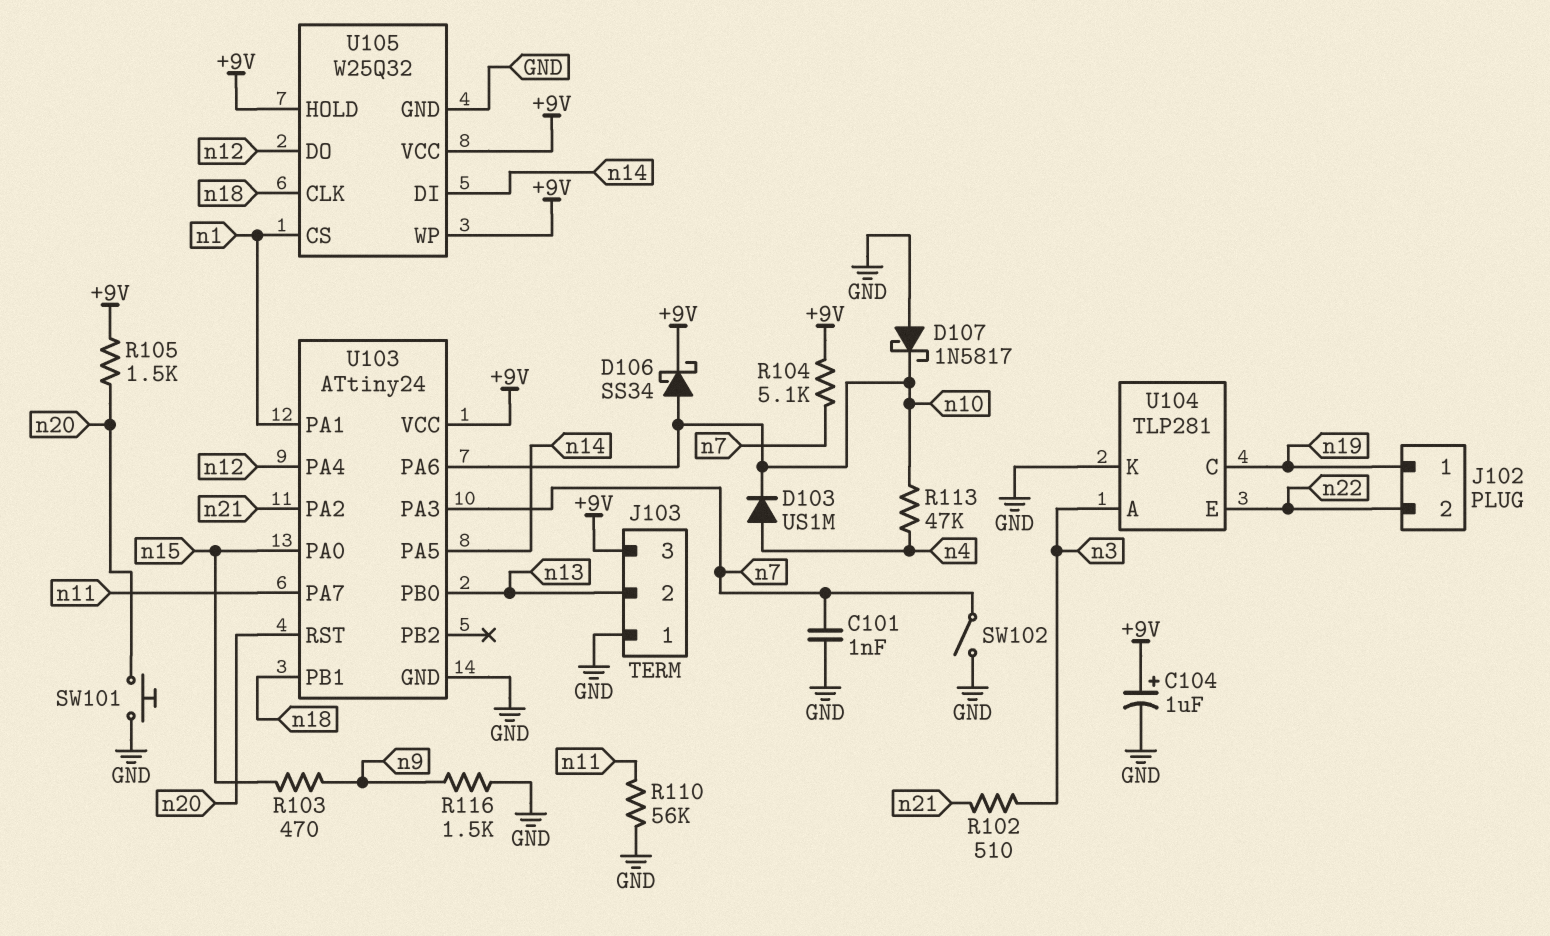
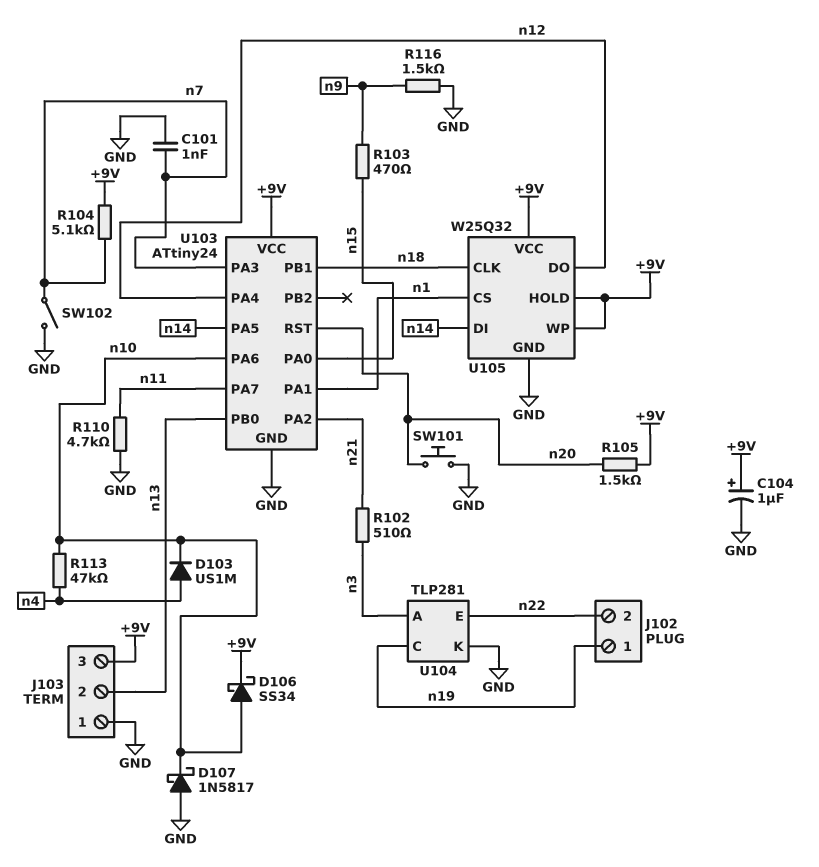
R110: 56k (GND, n11) -> 4.7k (GND, n11)

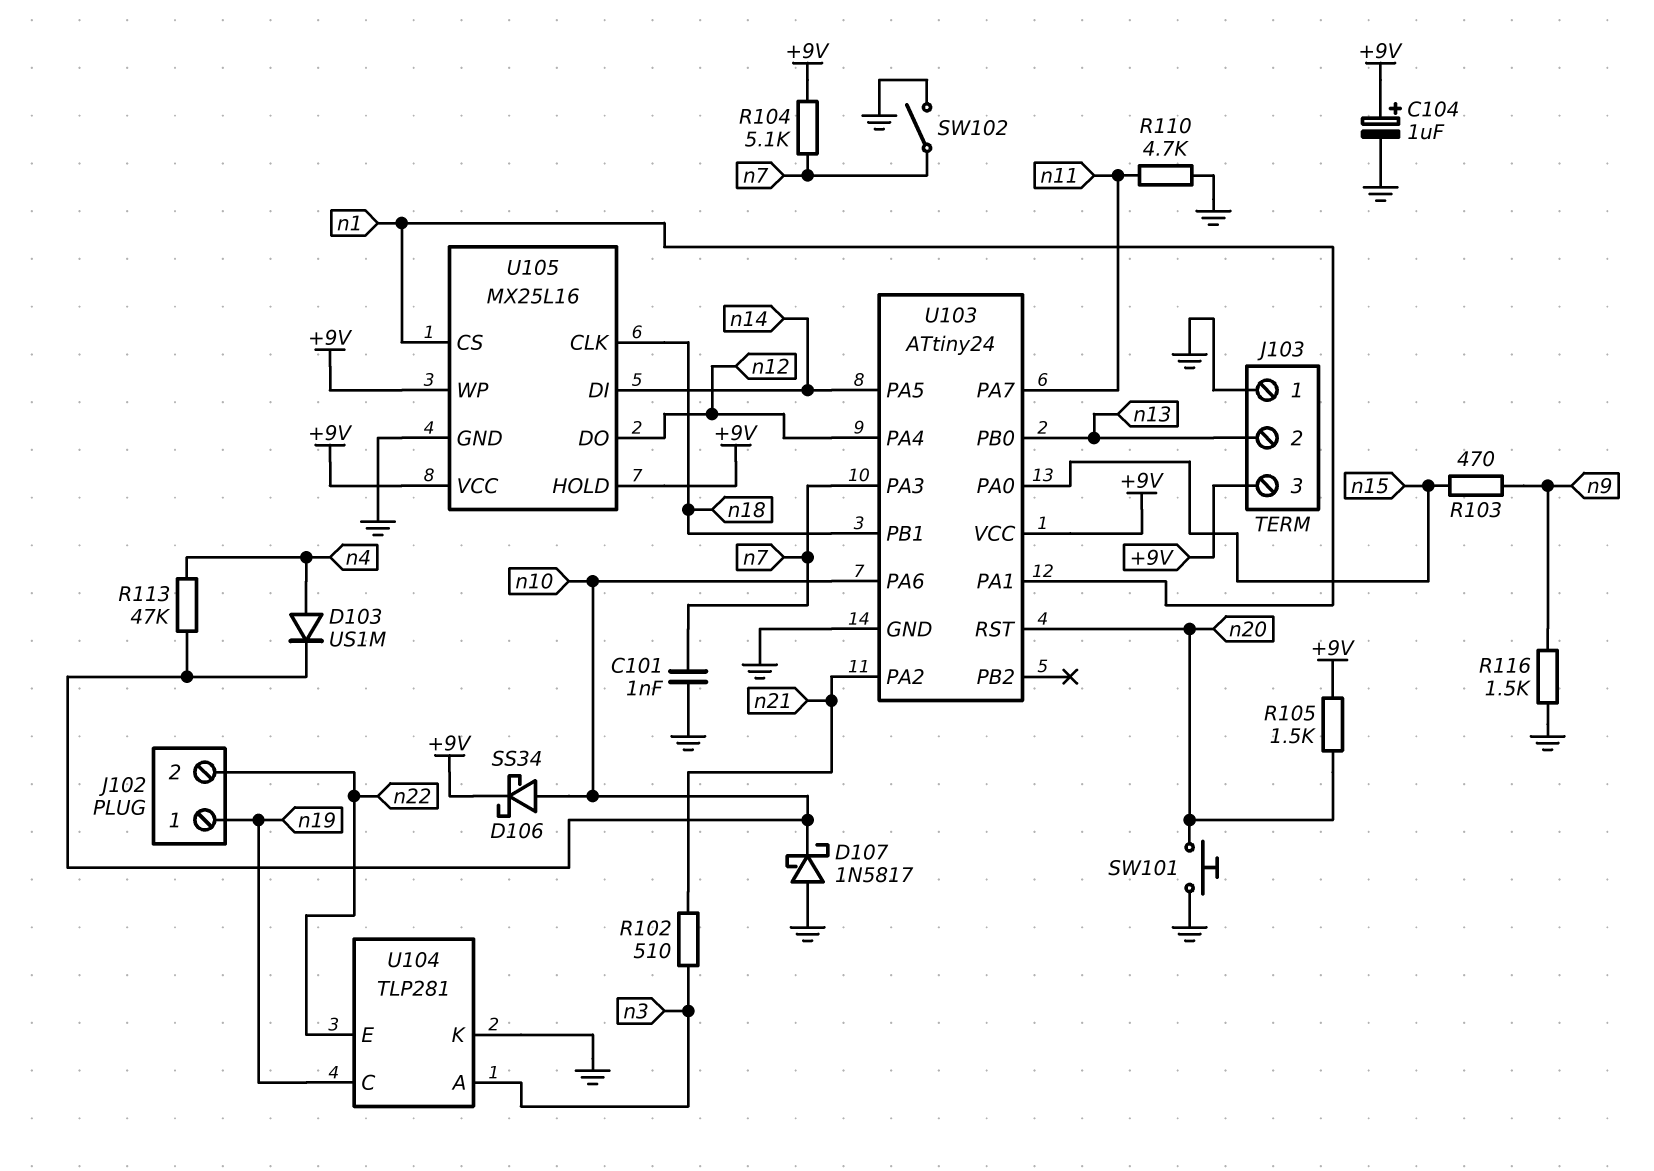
U105: W25Q32 -> MX25L16

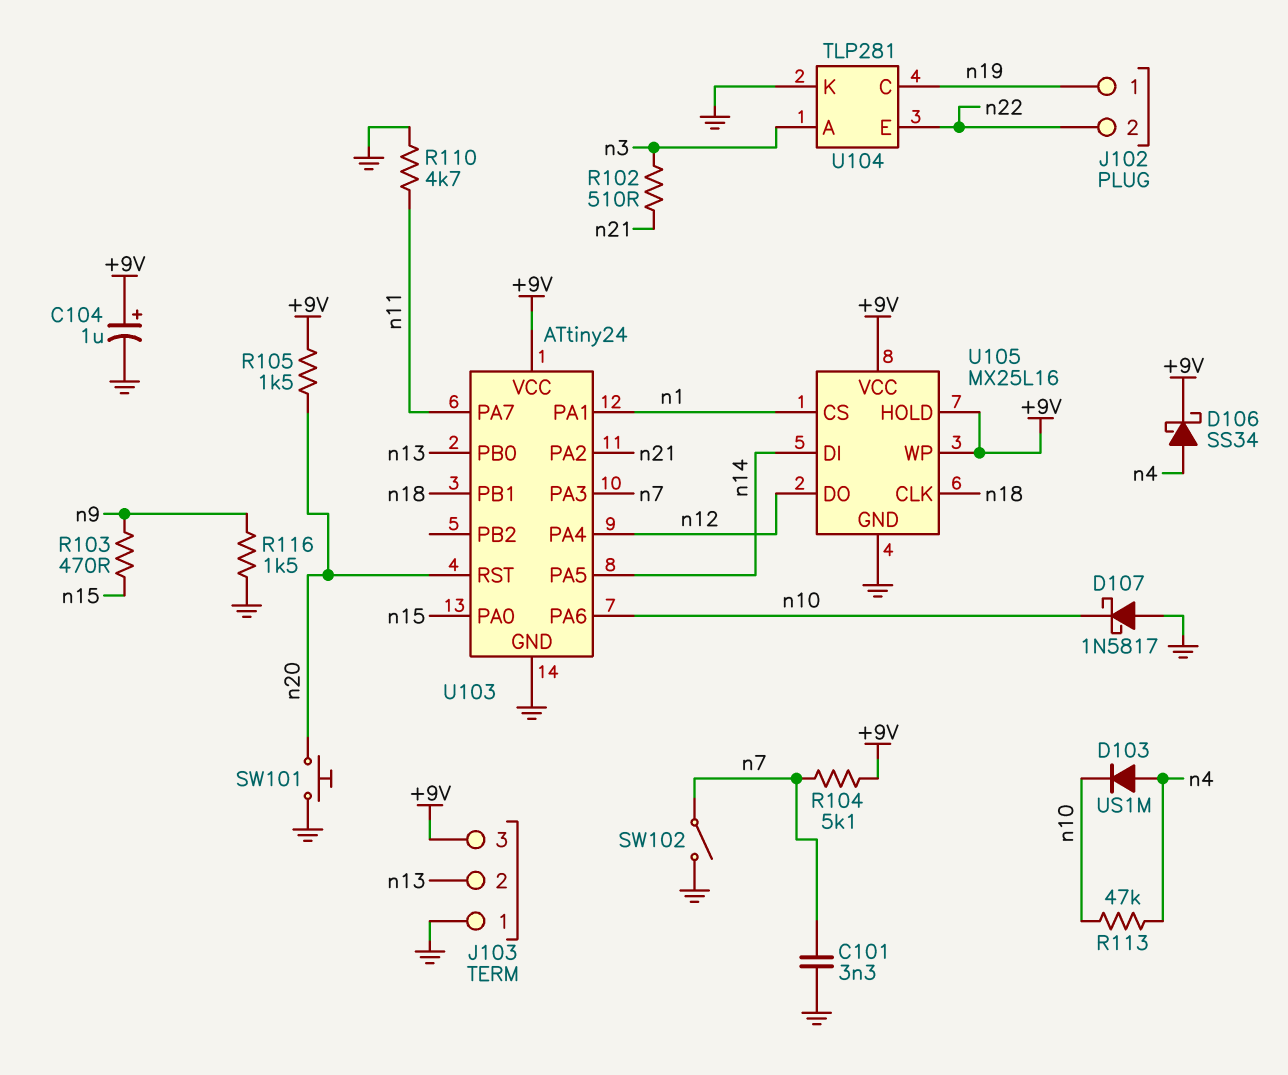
C101: 1nF (GND, n7) -> 3.3nF (GND, n7)
D106: schottky SS34 (A n10, K +9V) -> schottky SS34 (A n4, K +9V)

